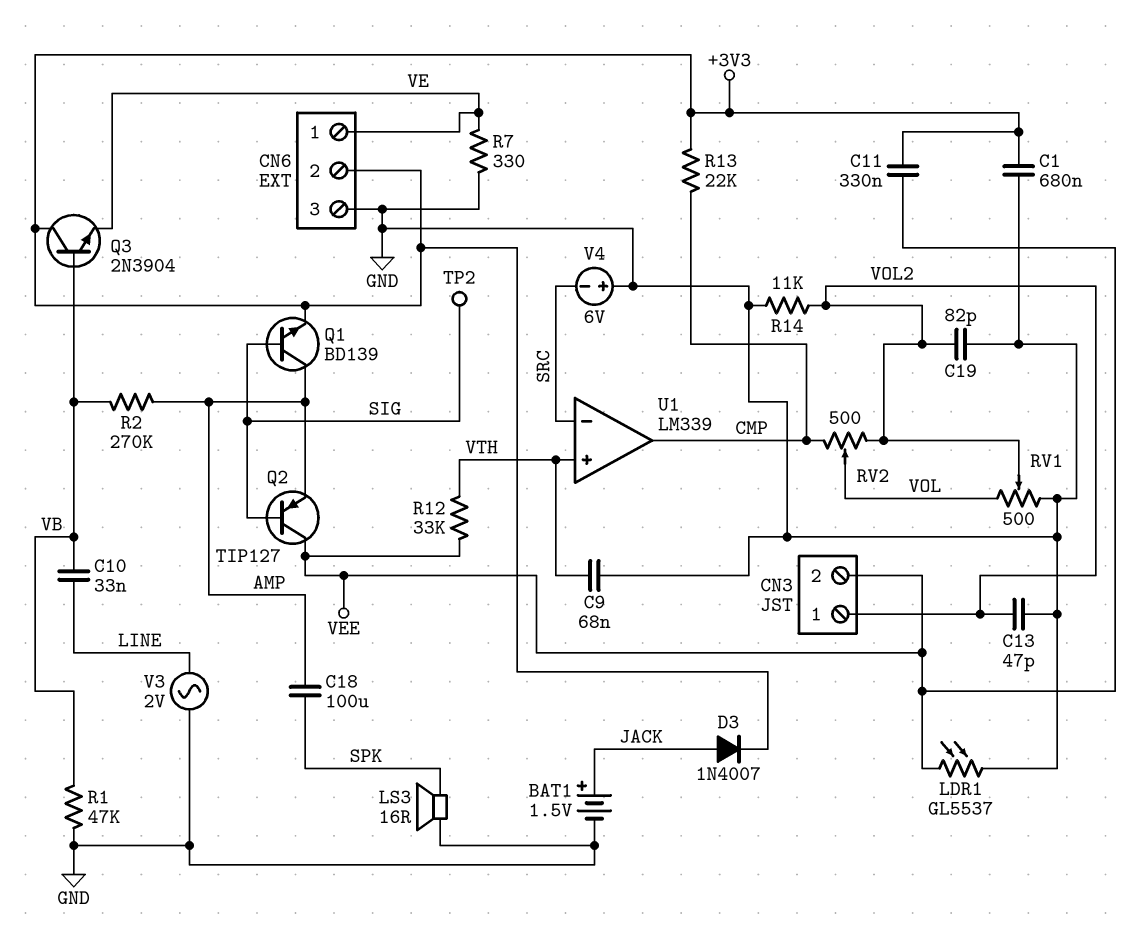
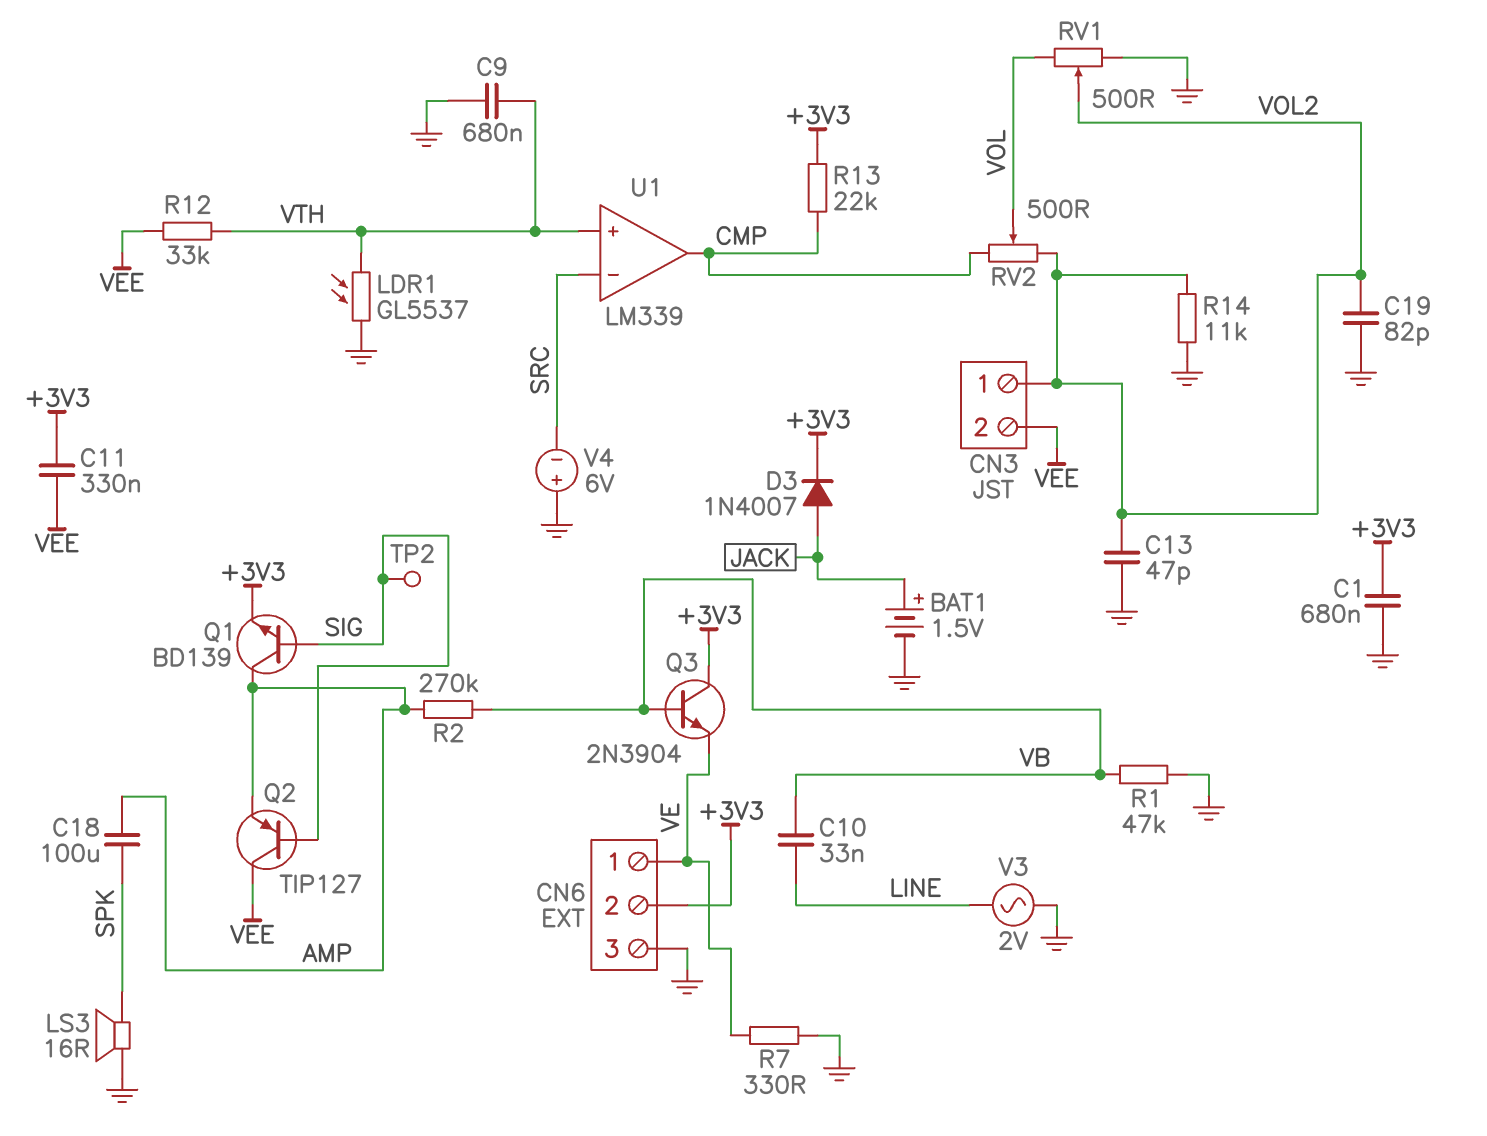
C9: 68nF (GND, VTH) -> 680nF (GND, VTH)
LDR1: GL5537 (GND, VEE) -> GL5537 (GND, VTH)

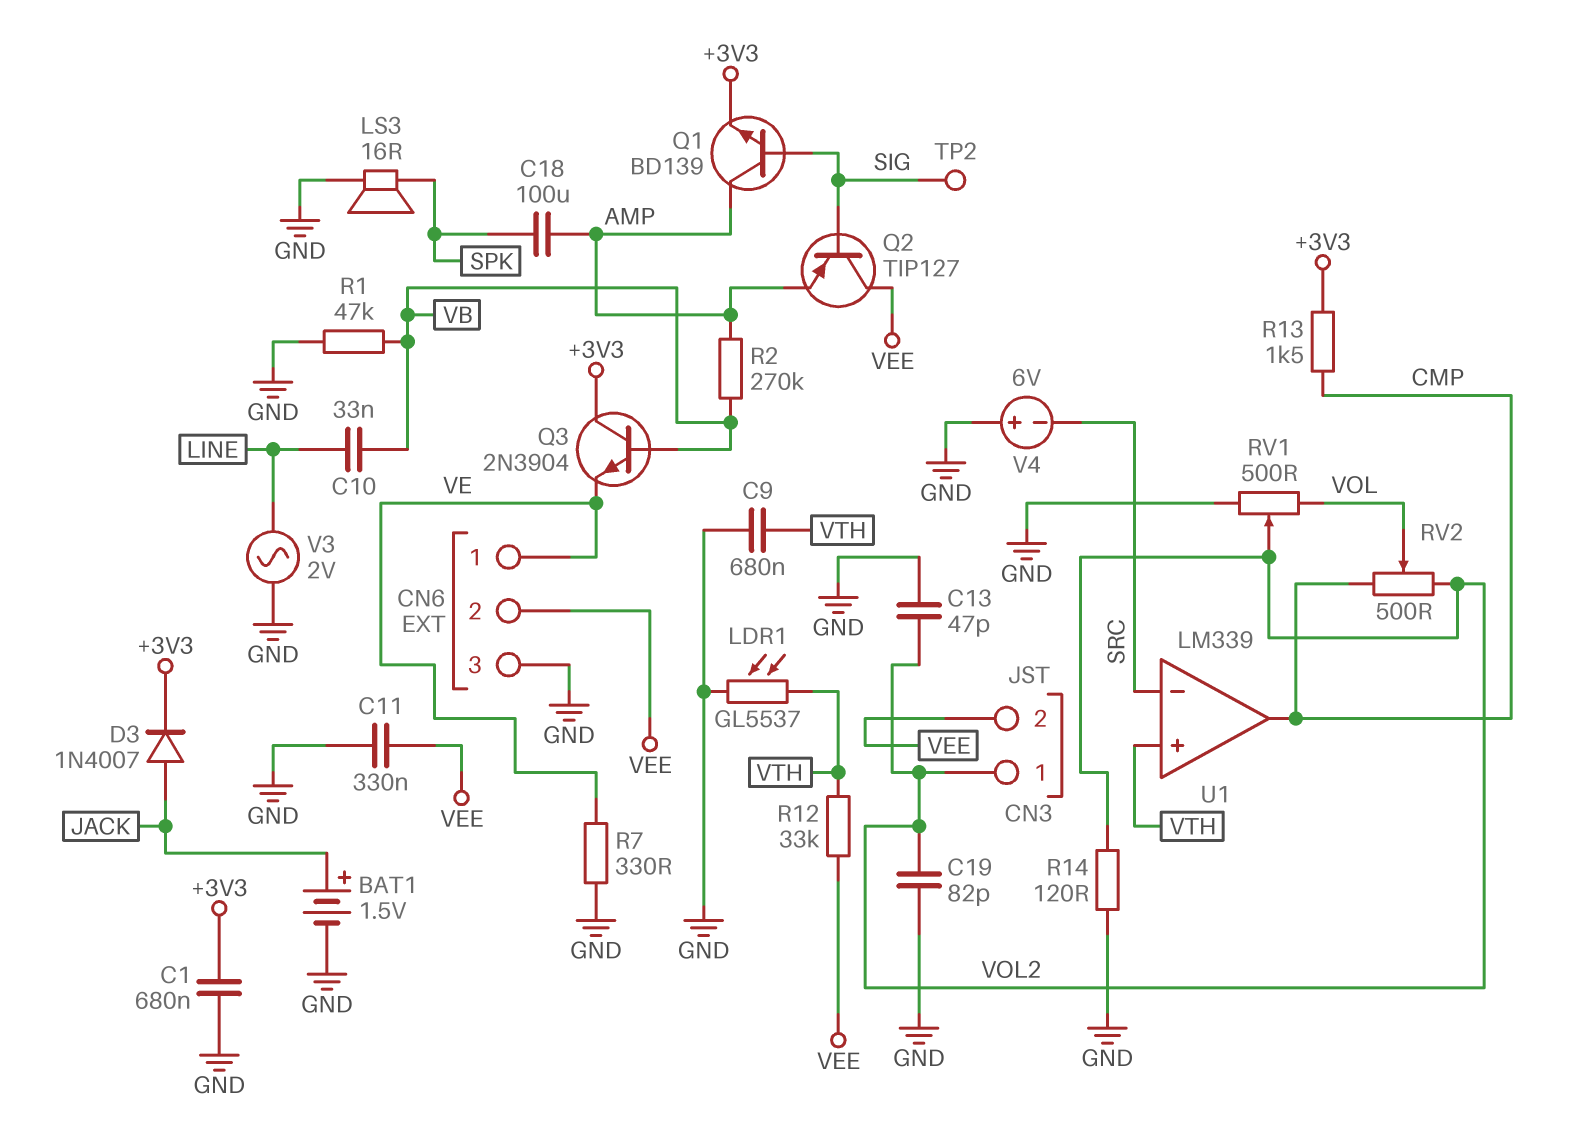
C11: 330nF (+3V3, VEE) -> 330nF (GND, VEE)
CN6 pin 2: +3V3 -> VEE
R13: 22k (+3V3, CMP) -> 1.5k (+3V3, CMP)
R14: 11k (GND, VOL2) -> 120 (GND, VOL2)

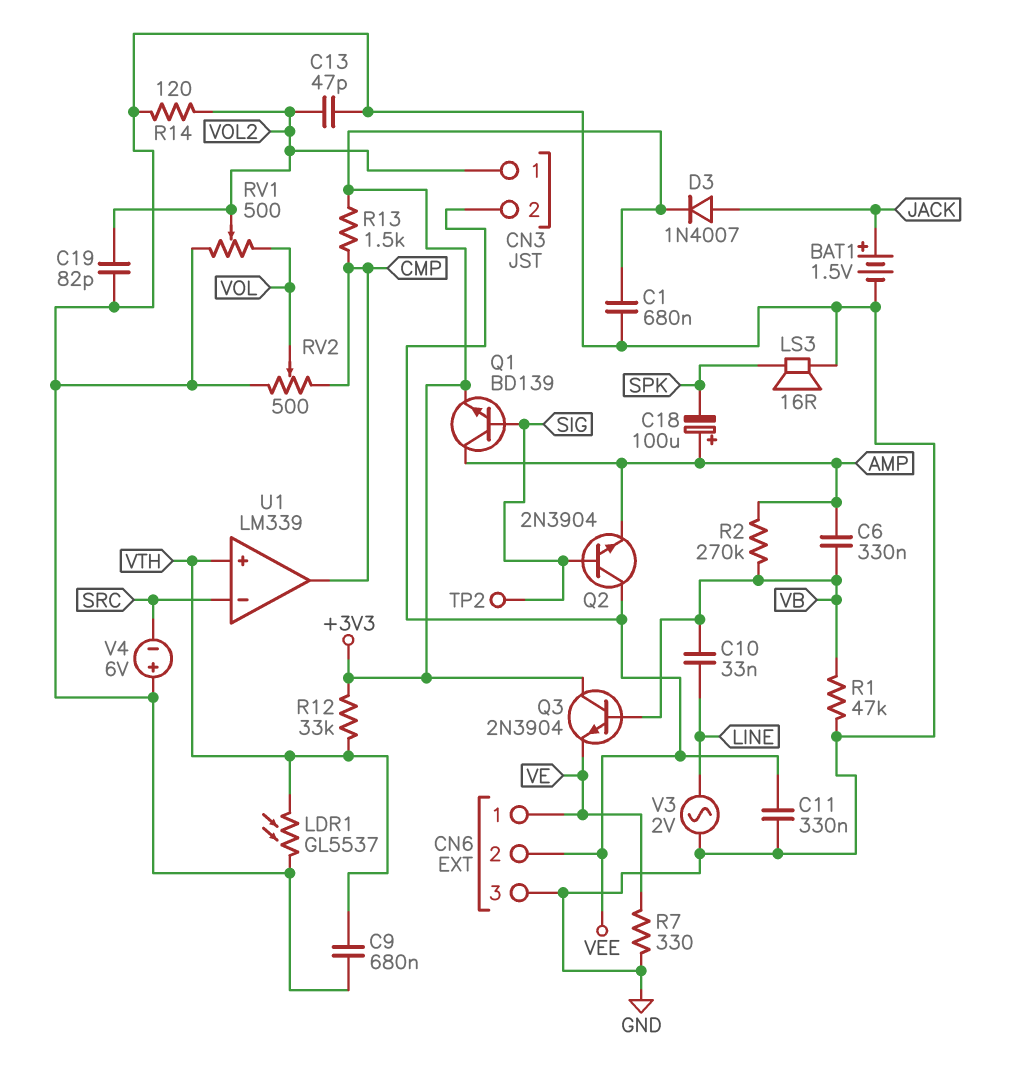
C6: none -> 330nF (AMP, VB)
C18: 100uF (AMP, SPK) -> 100uF (plus AMP, minus SPK)
Q2: PNP TIP127 (B SIG, C VEE, E AMP) -> NPN 2N3904 (B SIG, C VEE, E AMP)
R12: 33k (VEE, VTH) -> 33k (+3V3, VTH)
RV2: 500 (CMP, VOL2, wiper VOL) -> 500 (CMP, GND, wiper VOL)

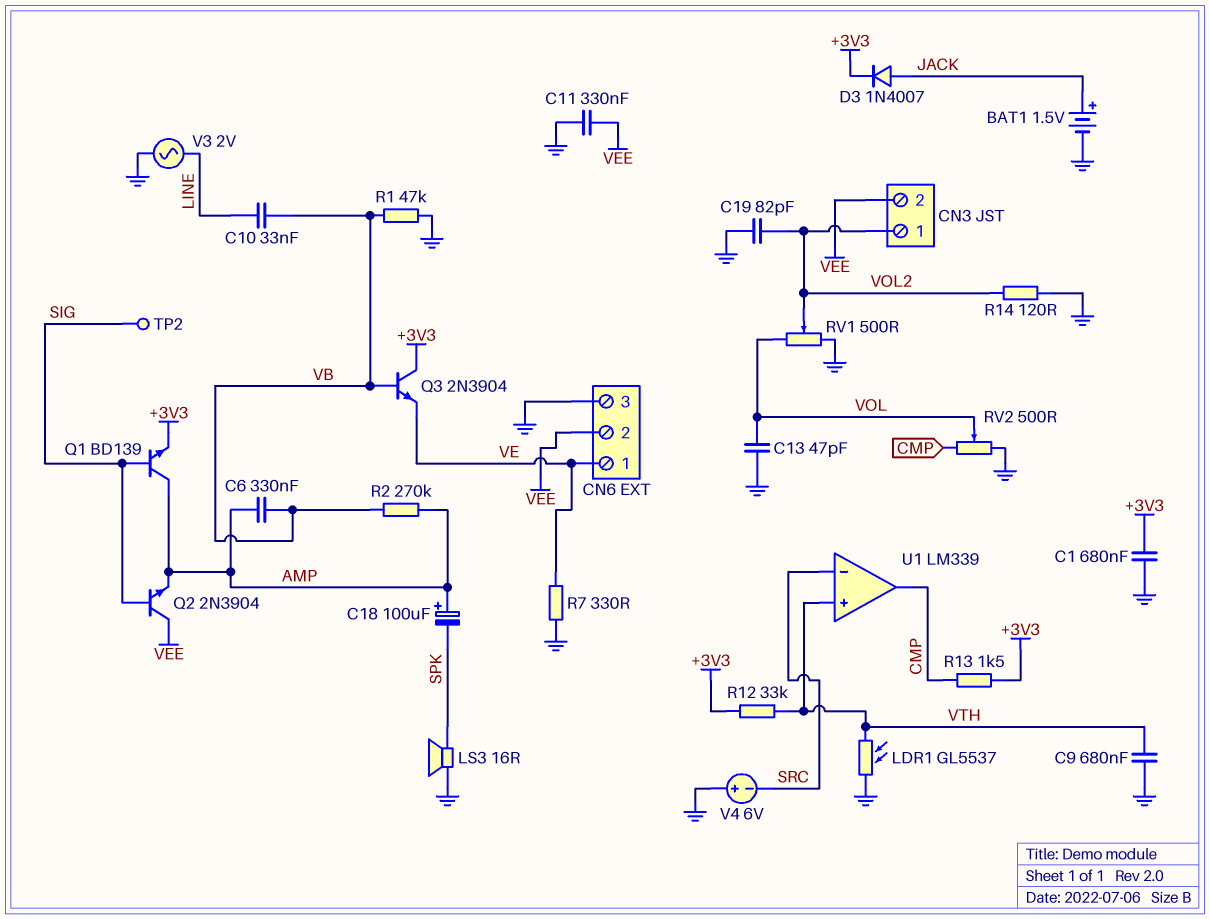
C13: 47pF (GND, VOL2) -> 47pF (GND, VOL)

